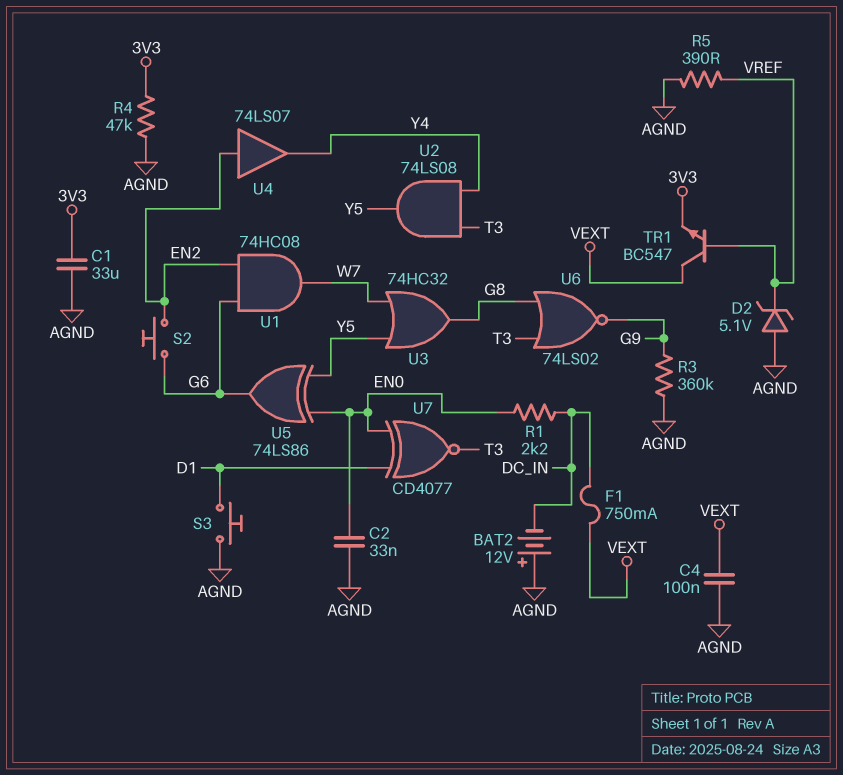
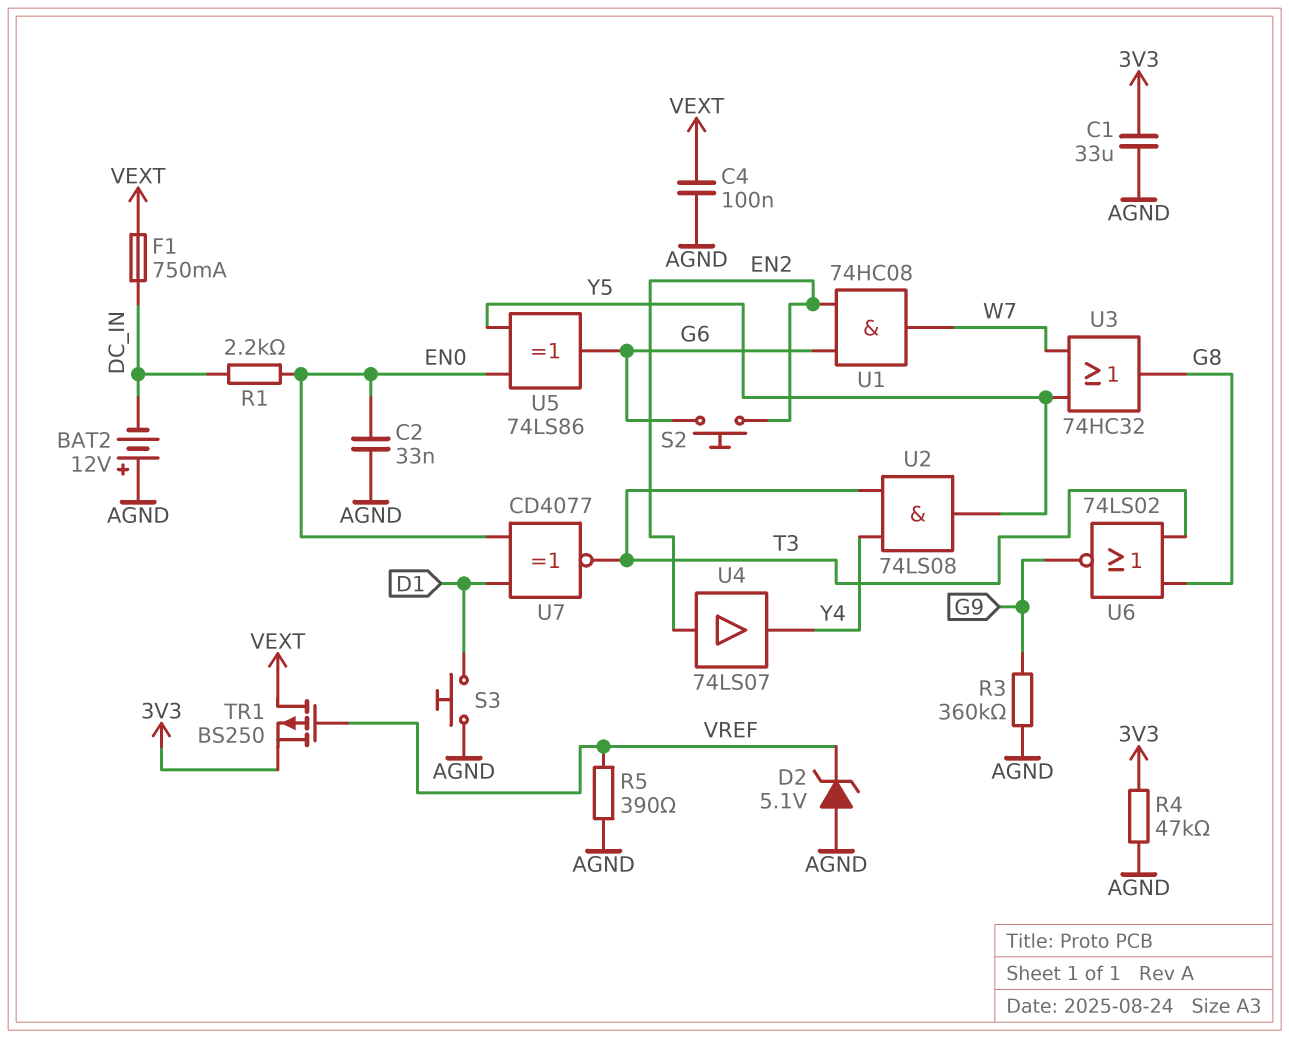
TR1: NPN BC547 (B VREF, C VEXT, E 3V3) -> PMOS BS250 (G VREF, D VEXT, S 3V3)

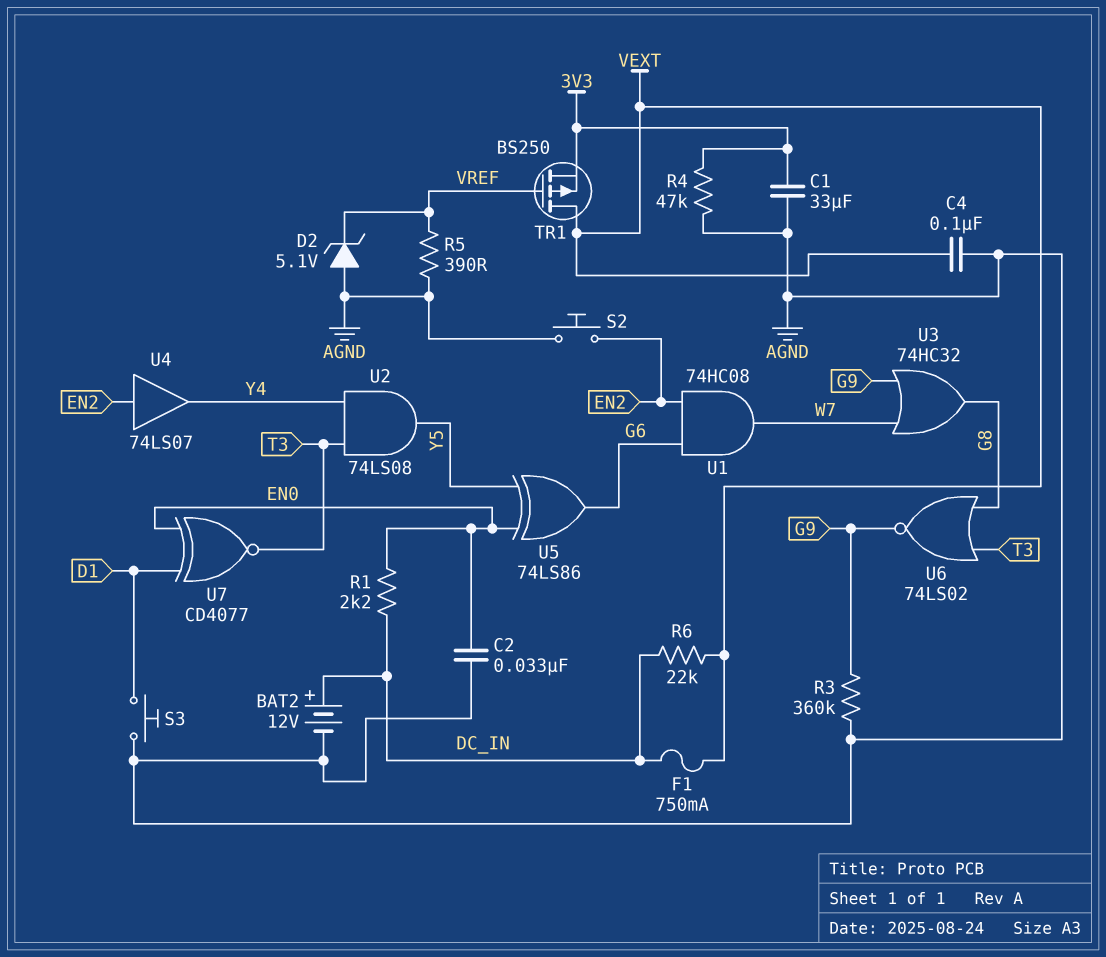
BAT2: 12V (plus AGND, minus DC_IN) -> 12V (plus DC_IN, minus AGND)
R6: none -> 22k (DC_IN, VEXT)
S2: button (EN2, G6) -> button (AGND, EN2)
U3: OR 74HC32 (in W7, in Y5, out G8) -> OR 74HC32 (in G9, in W7, out G8)

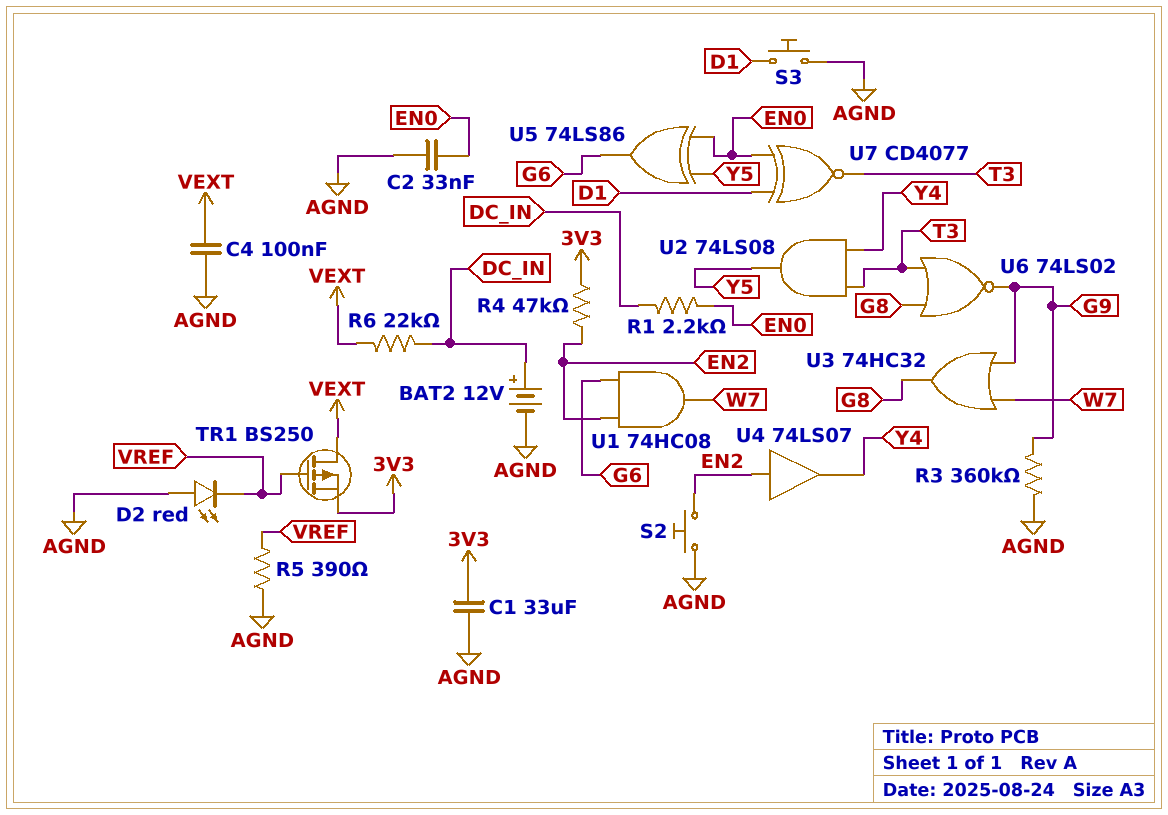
D2: zener 5.1V (A AGND, K VREF) -> LED red (A AGND, K VREF)
F1: 750mA (DC_IN, VEXT) -> none
R4: 47k (3V3, AGND) -> 47k (3V3, EN2)

